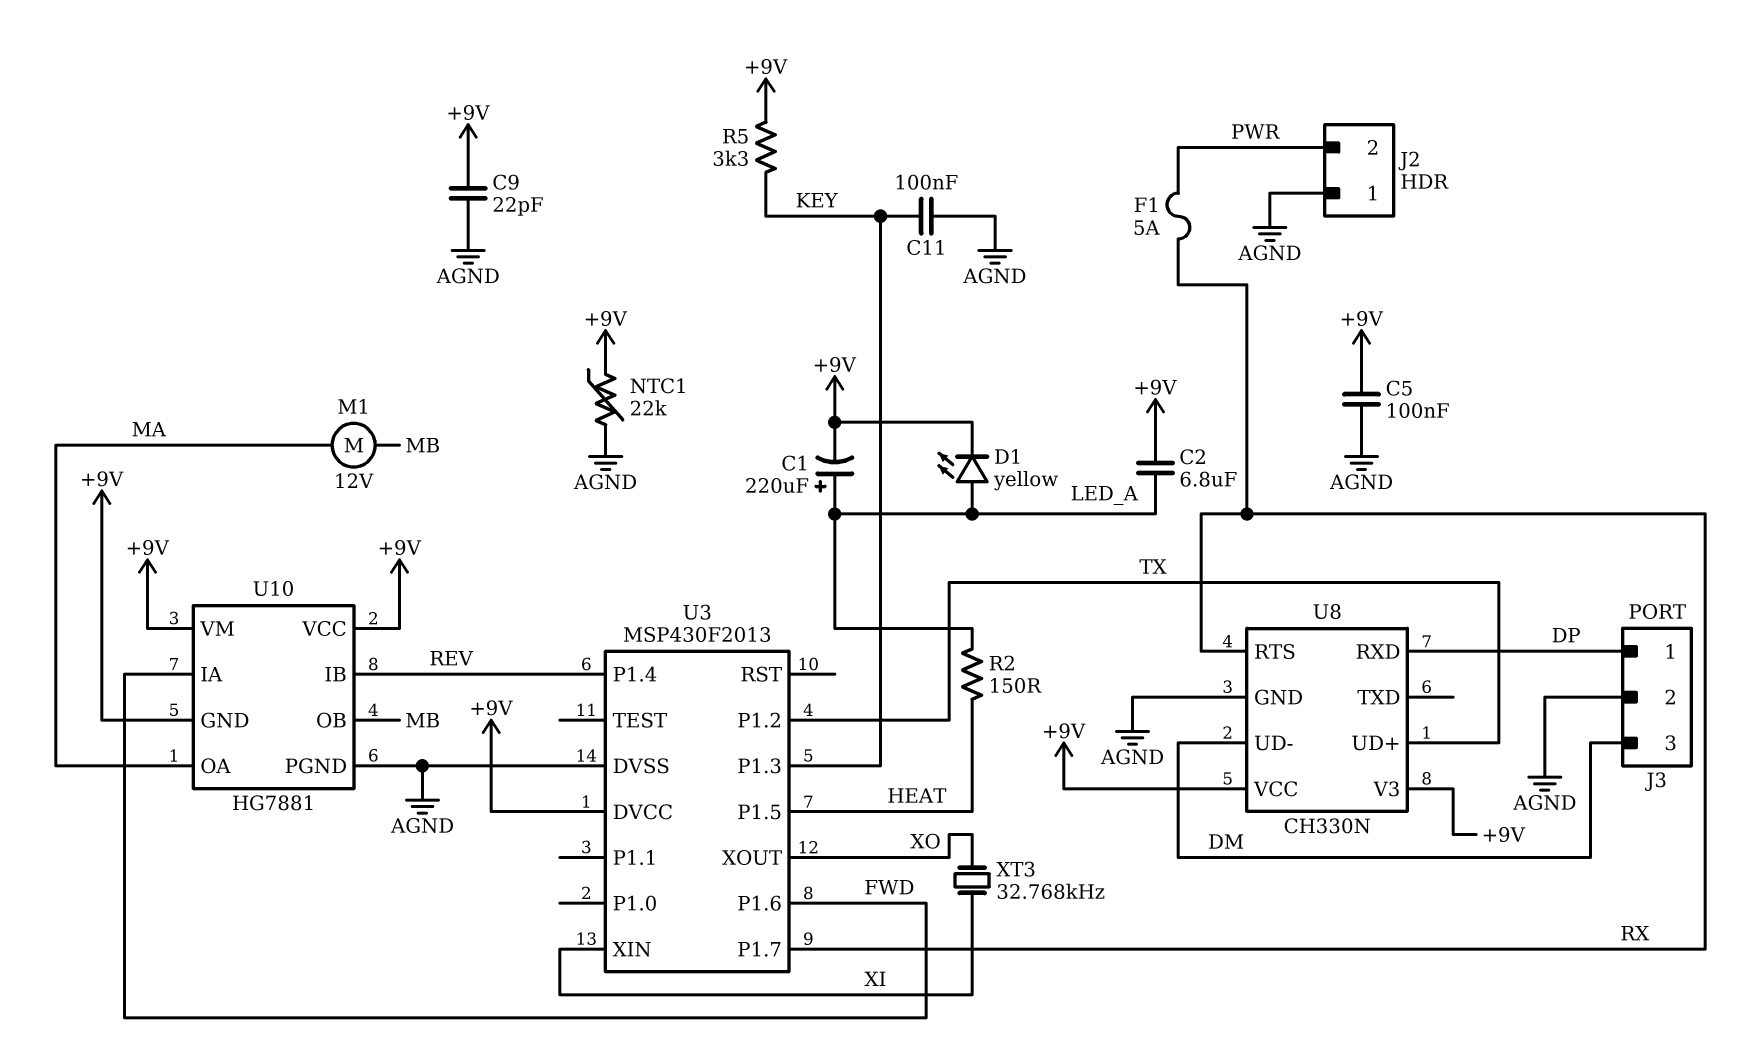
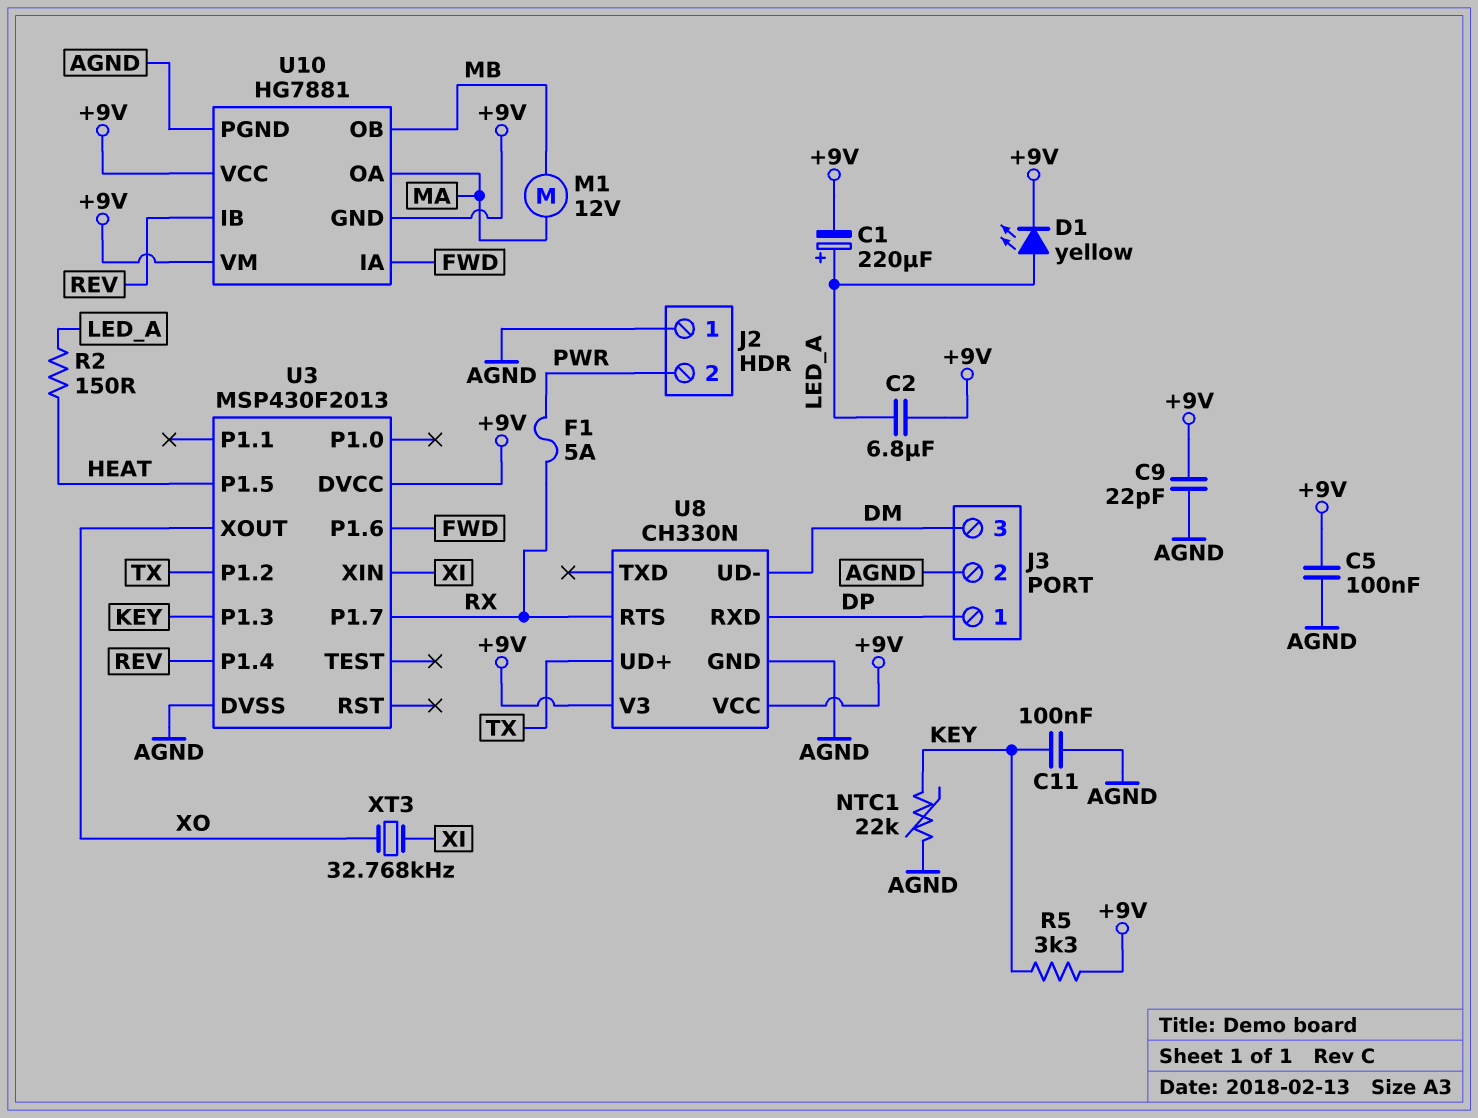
NTC1: 22k (+9V, AGND) -> 22k (AGND, KEY)

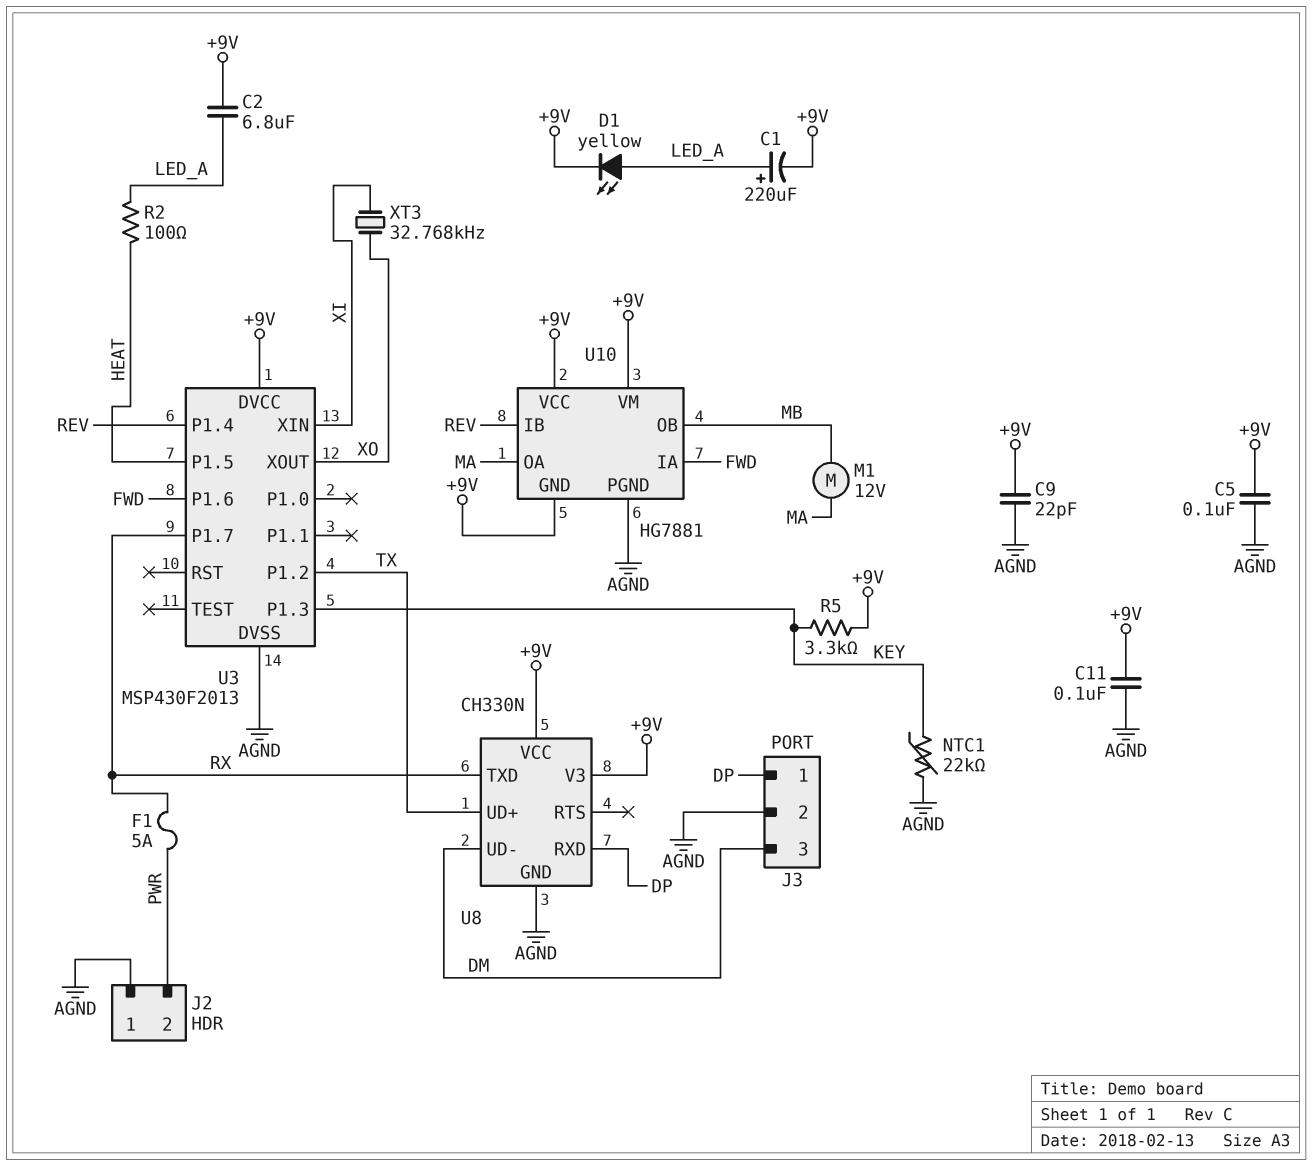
C11: 100nF (AGND, KEY) -> 100nF (+9V, AGND)
R2: 150 (HEAT, LED_A) -> 100 (HEAT, LED_A)
U8 pin RTS: RX -> none
U8 pin TXD: none -> RX

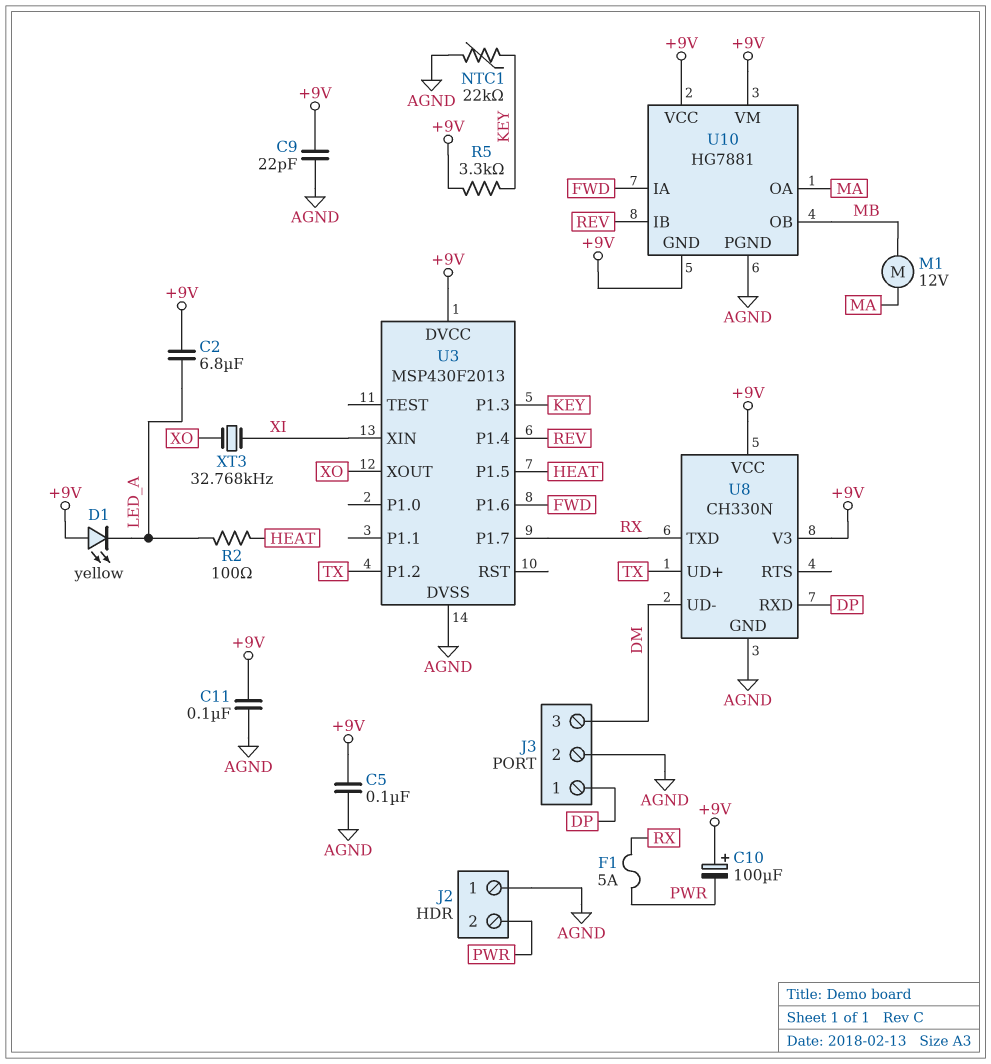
C1: 220uF (plus LED_A, minus +9V) -> none
C10: none -> 100uF (plus +9V, minus PWR)
D1: LED yellow (A LED_A, K +9V) -> LED yellow (A +9V, K LED_A)

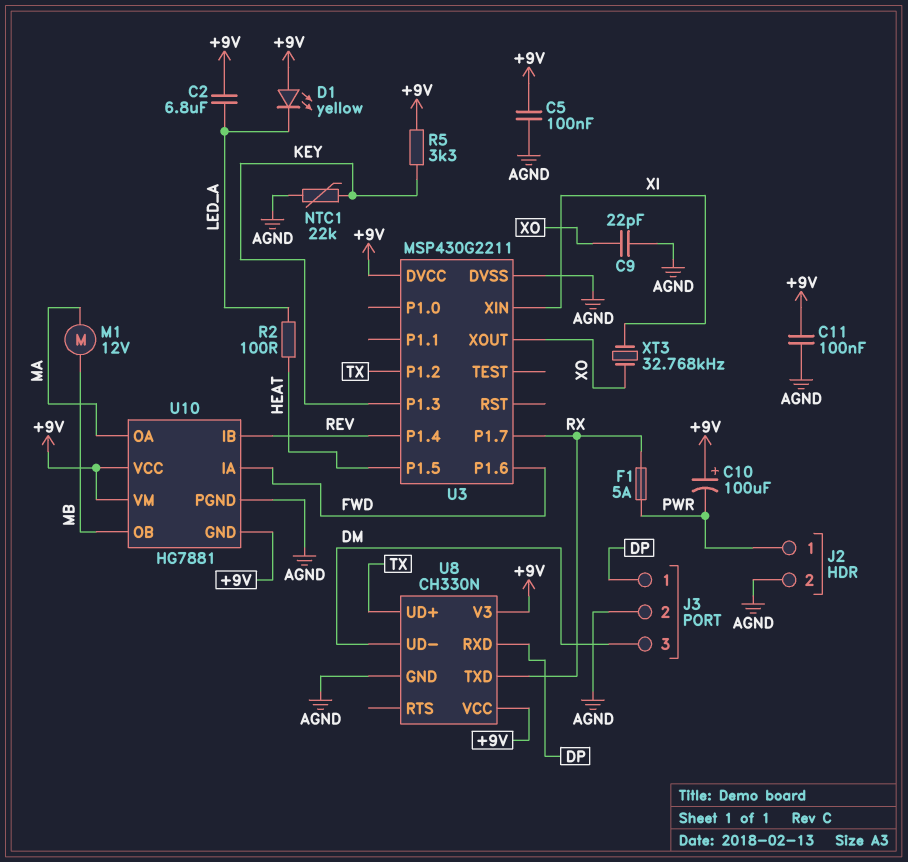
C9: 22pF (+9V, AGND) -> 22pF (AGND, XO)
J2 pin 1: AGND -> PWR
J2 pin 2: PWR -> AGND
U3: MSP430F2013 -> MSP430G2211

